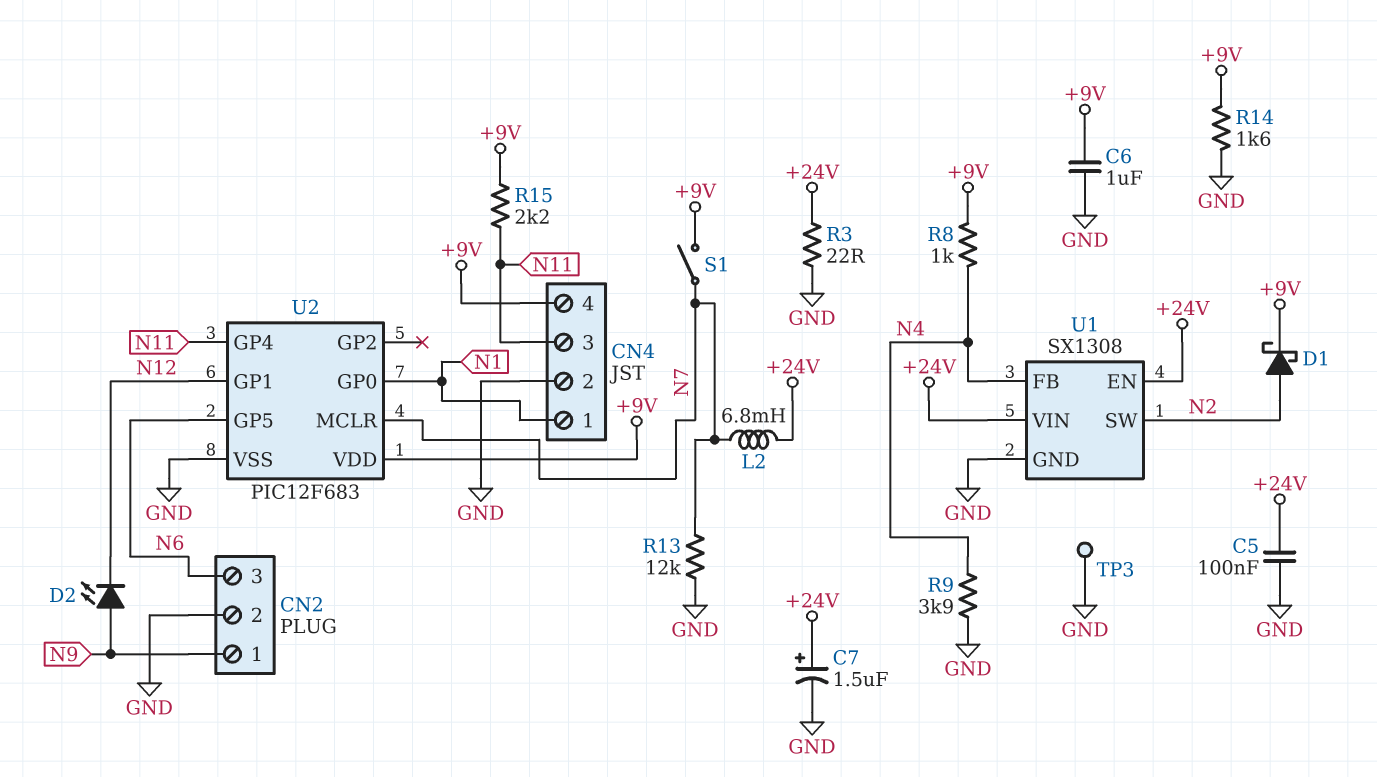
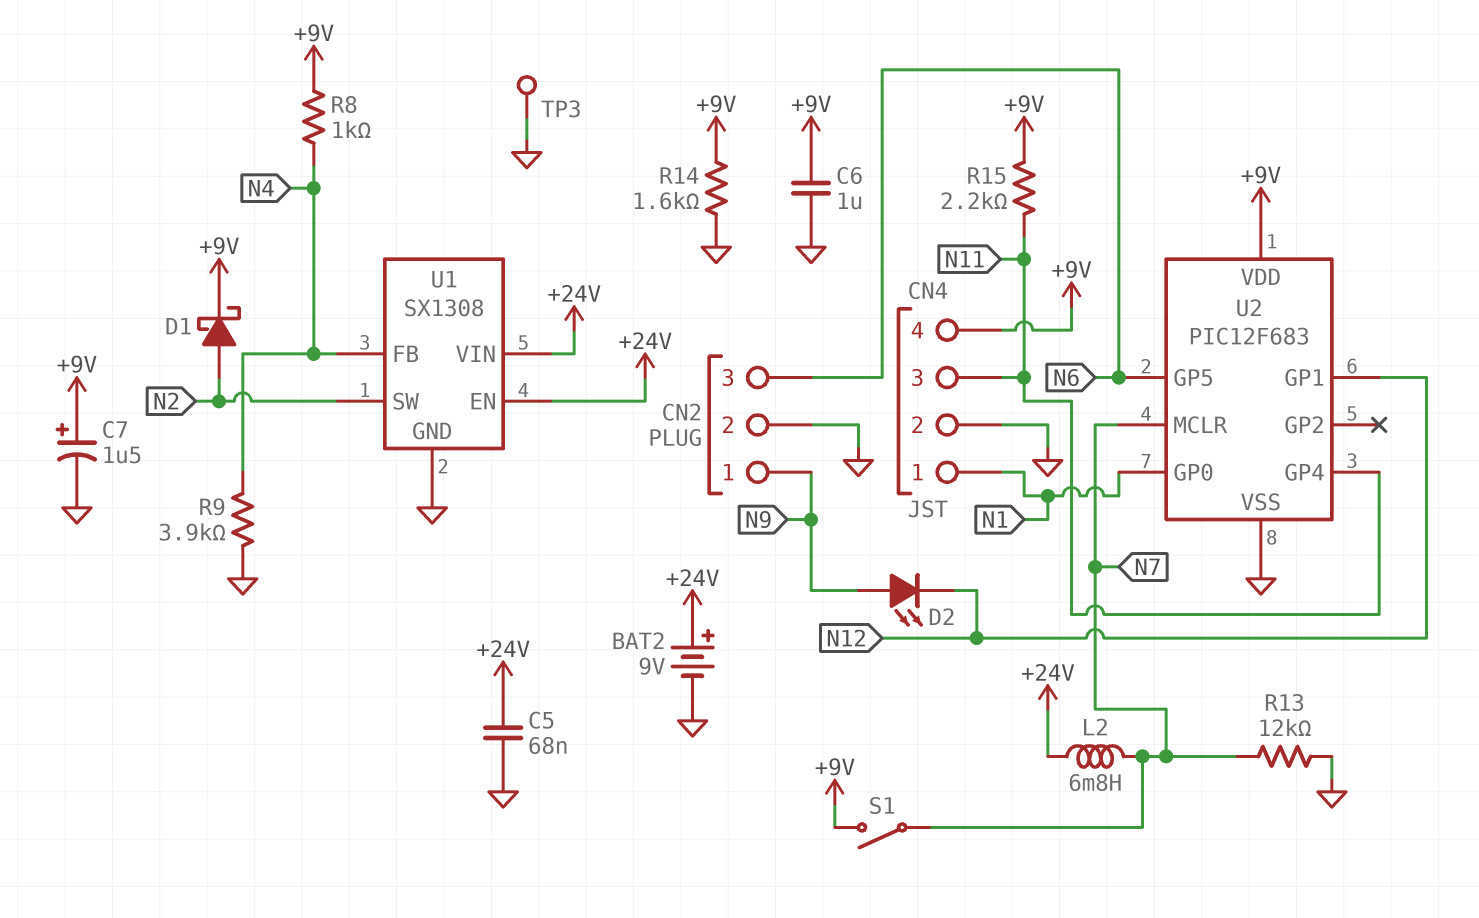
BAT2: none -> 9V (plus +24V, minus GND)
C5: 100nF (+24V, GND) -> 68nF (+24V, GND)
C7: 1.5uF (plus +24V, minus GND) -> 1.5uF (plus +9V, minus GND)
R3: 22 (+24V, GND) -> none

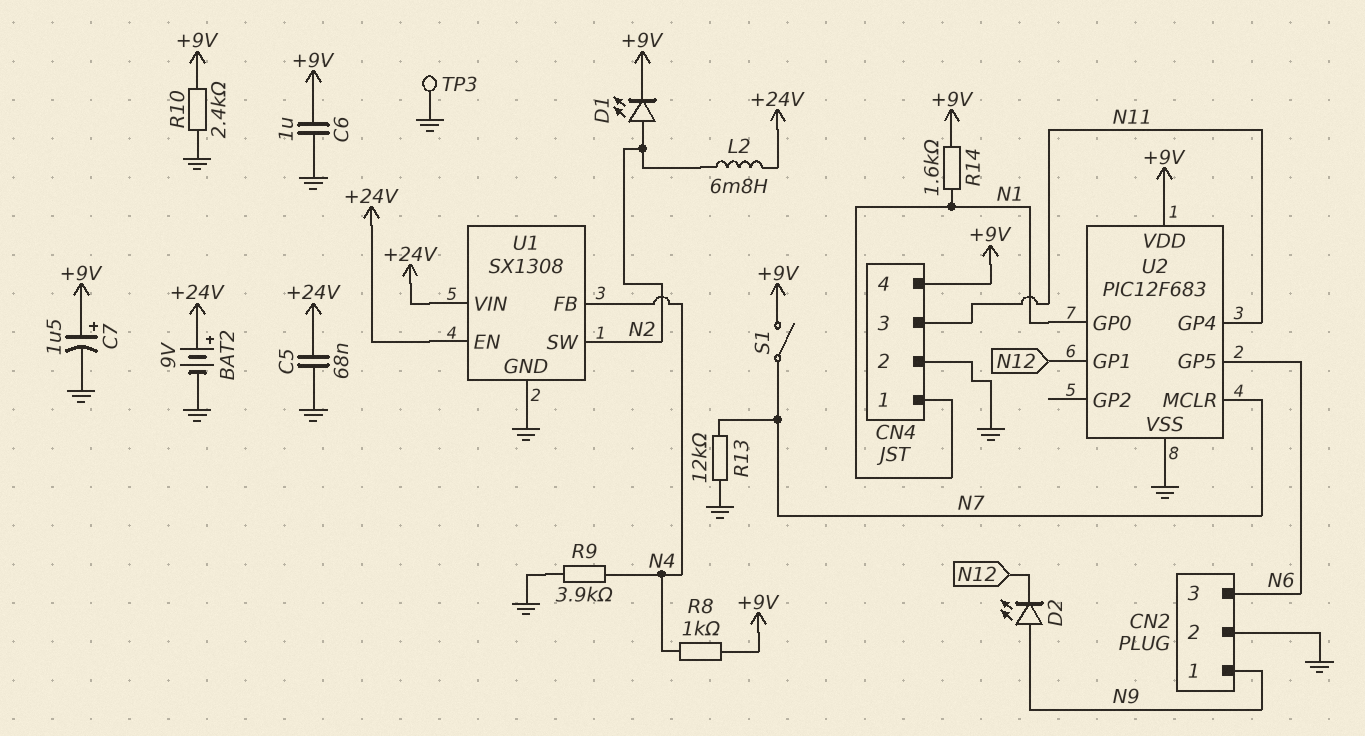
D1: schottky (A N2, K +9V) -> LED (A N2, K +9V)
L2: 6.8mH (+24V, N7) -> 6.8mH (+24V, N2)
R10: none -> 2.4k (+9V, GND)
R14: 1.6k (+9V, GND) -> 1.6k (+9V, N1)
R15: 2.2k (+9V, N11) -> none

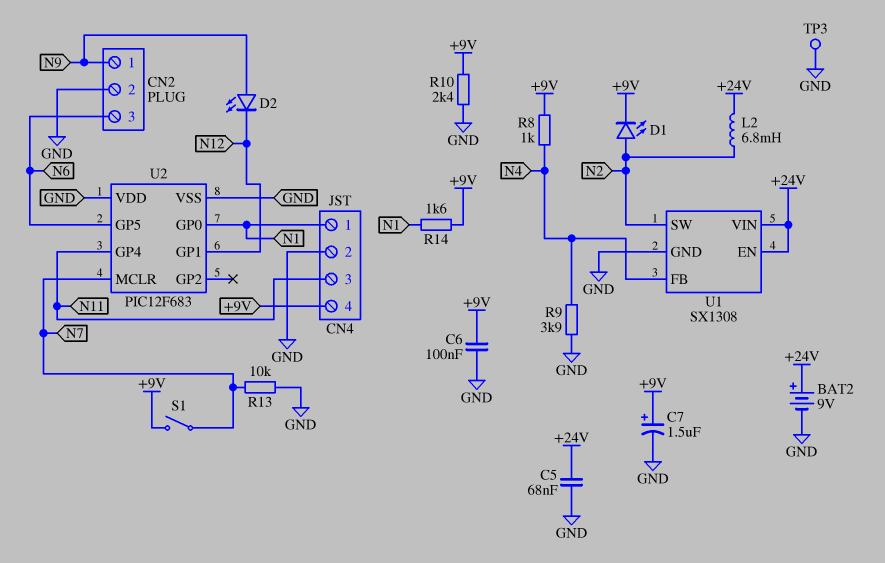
C6: 1uF (+9V, GND) -> 100nF (+9V, GND)
R13: 12k (GND, N7) -> 10k (GND, N7)
U2 pin VDD: +9V -> GND

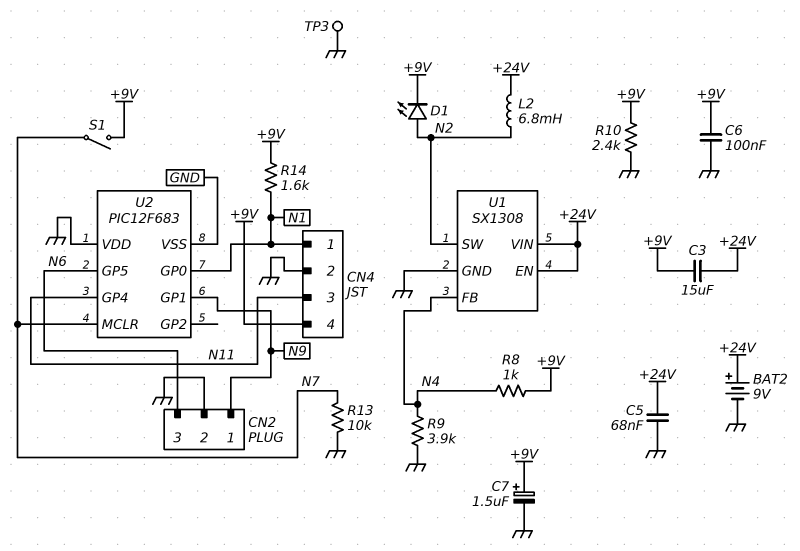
C3: none -> 15uF (+9V, +24V)
D2: LED (A N9, K N12) -> none
U2 pin GP1: N12 -> N9

